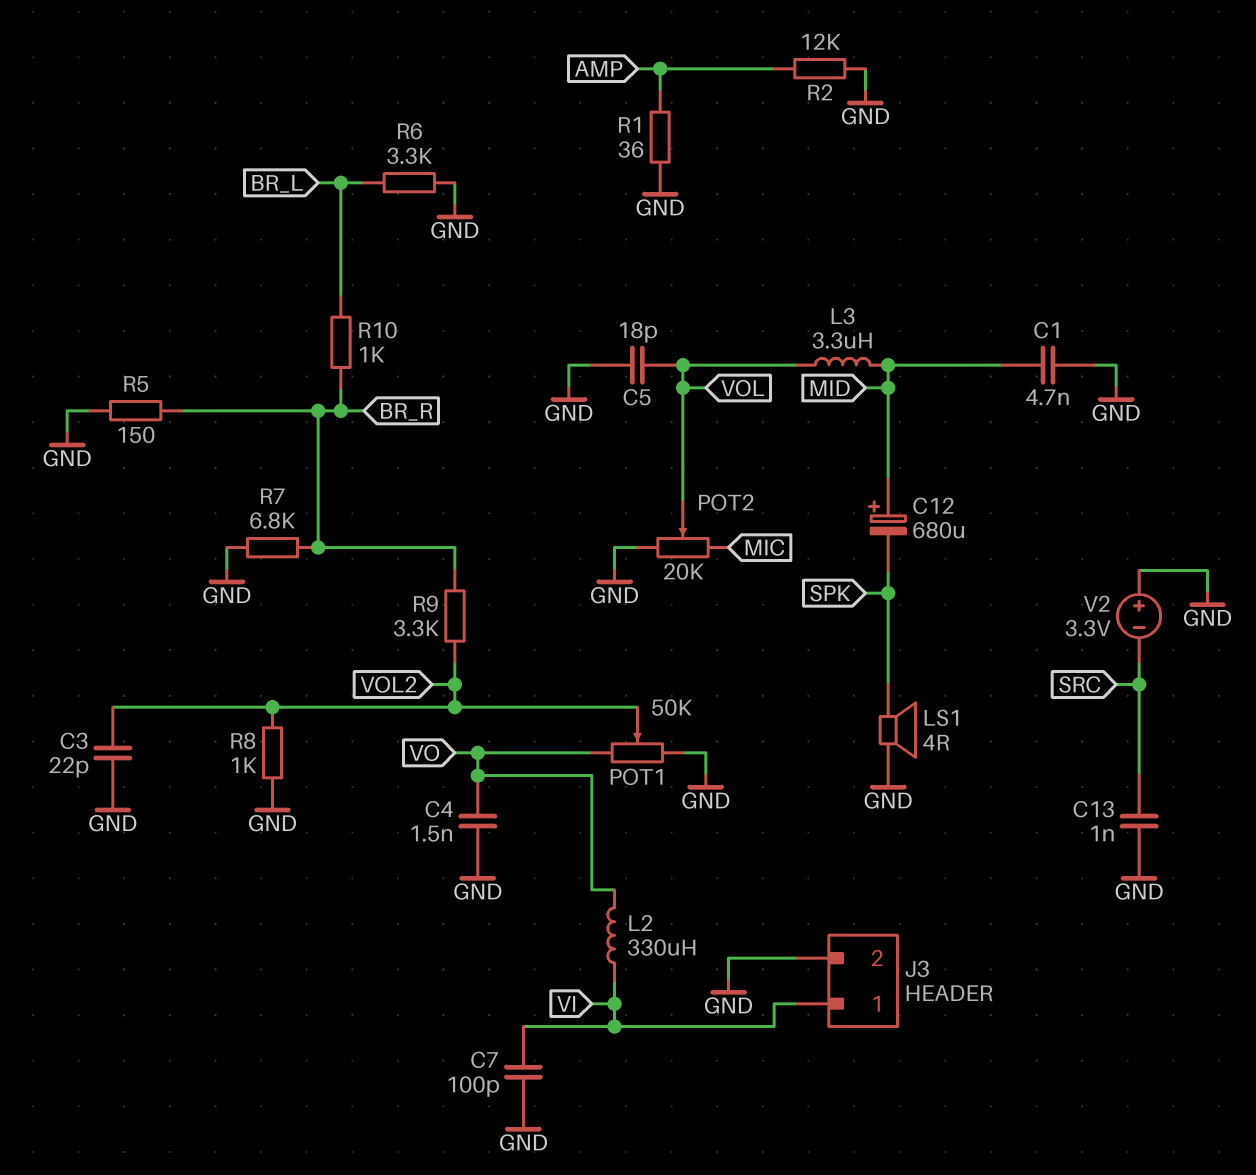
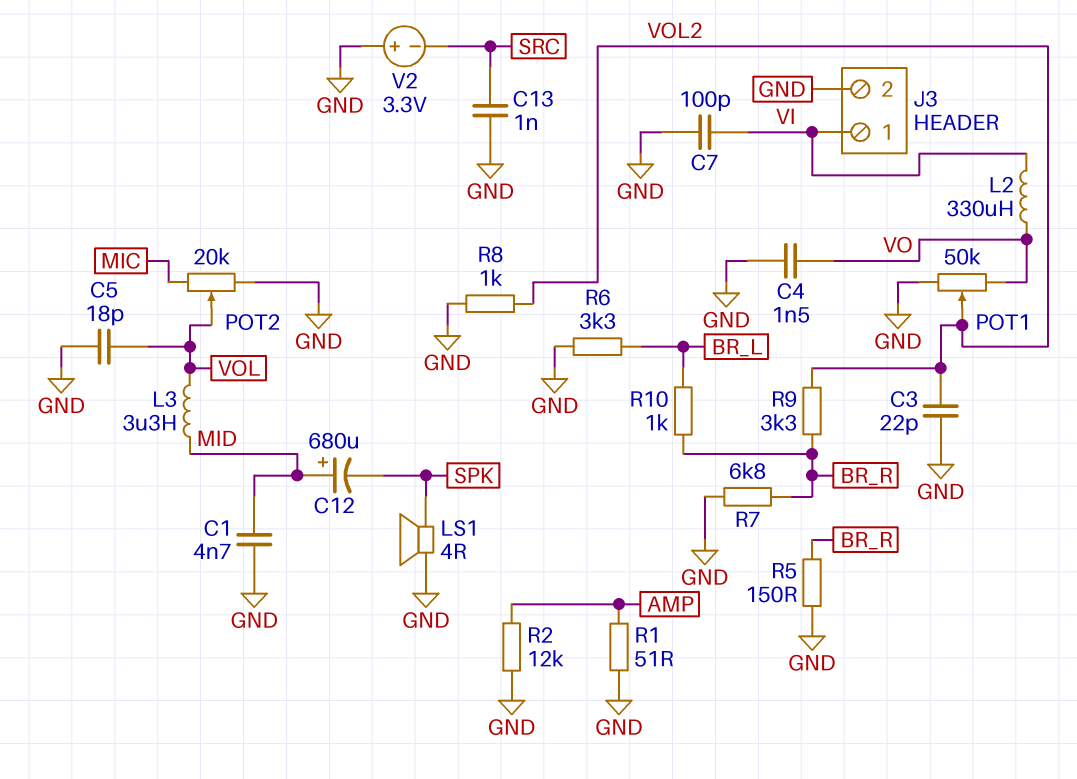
R1: 36 (AMP, GND) -> 51 (AMP, GND)

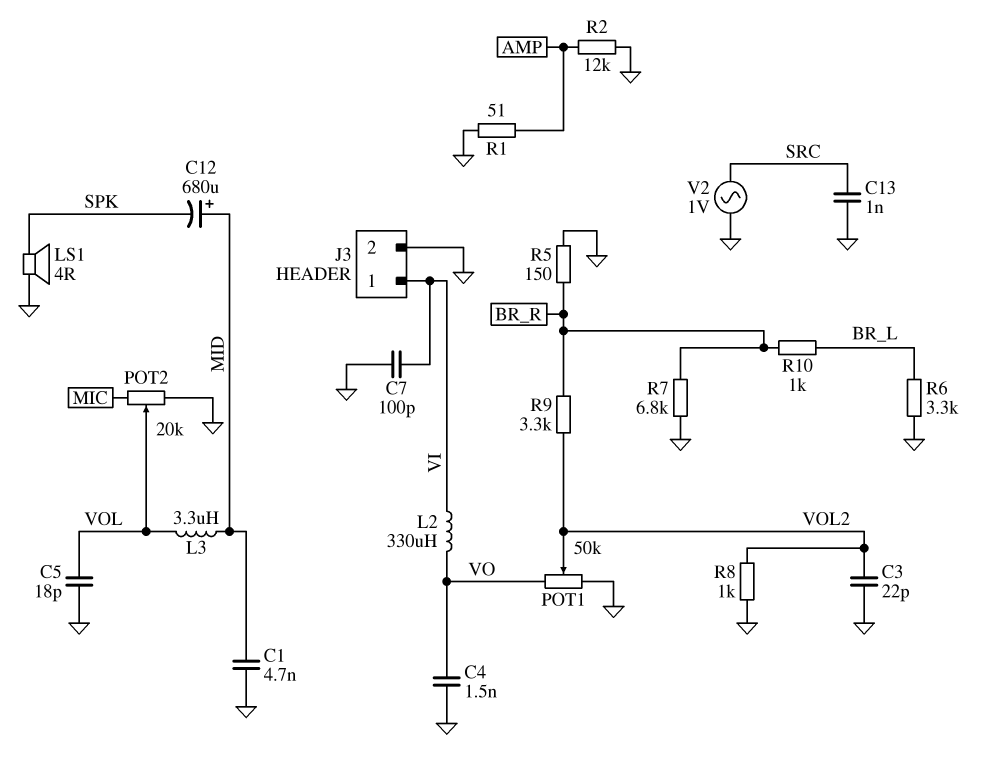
V2: 3.3V (plus GND, minus SRC) -> AC 1V (GND, SRC)

